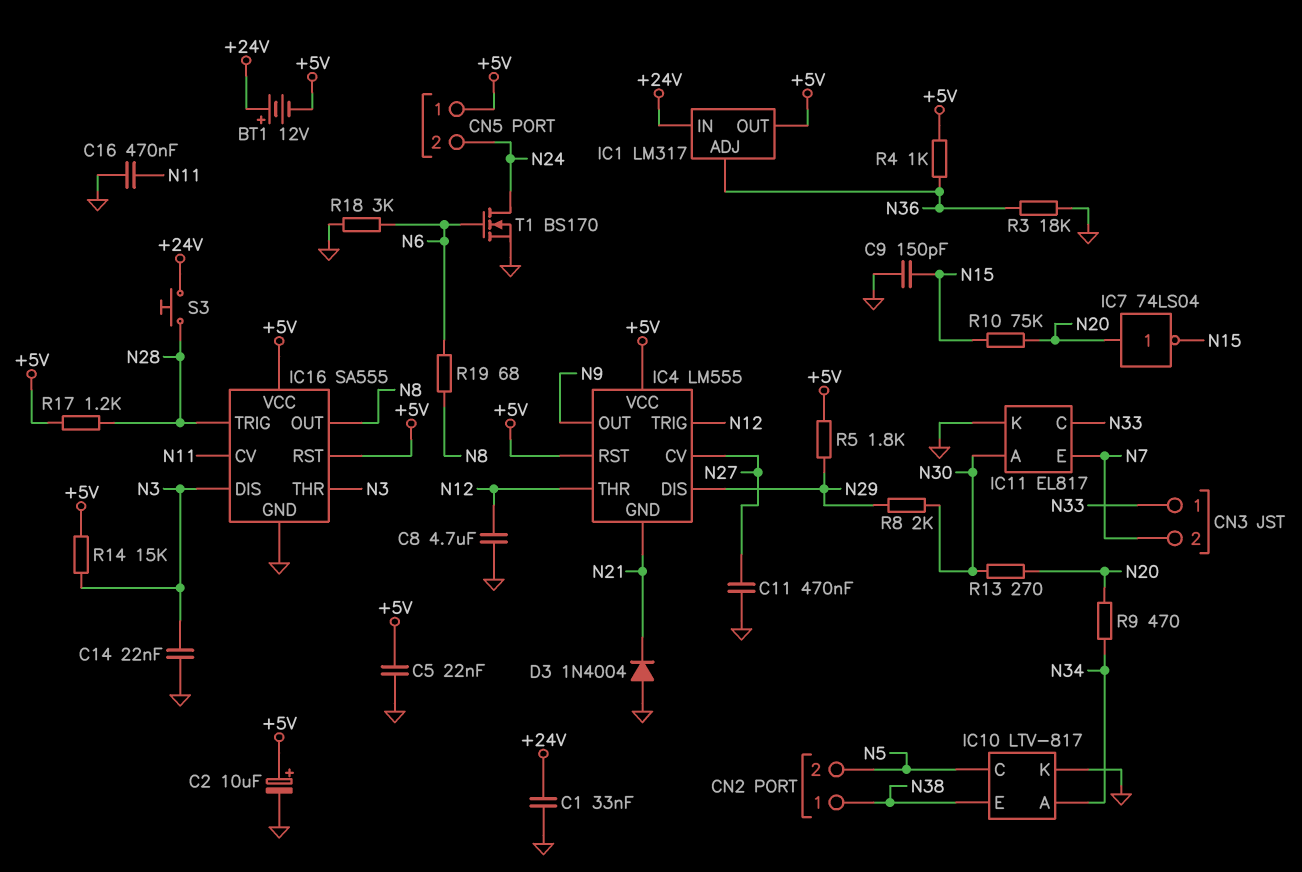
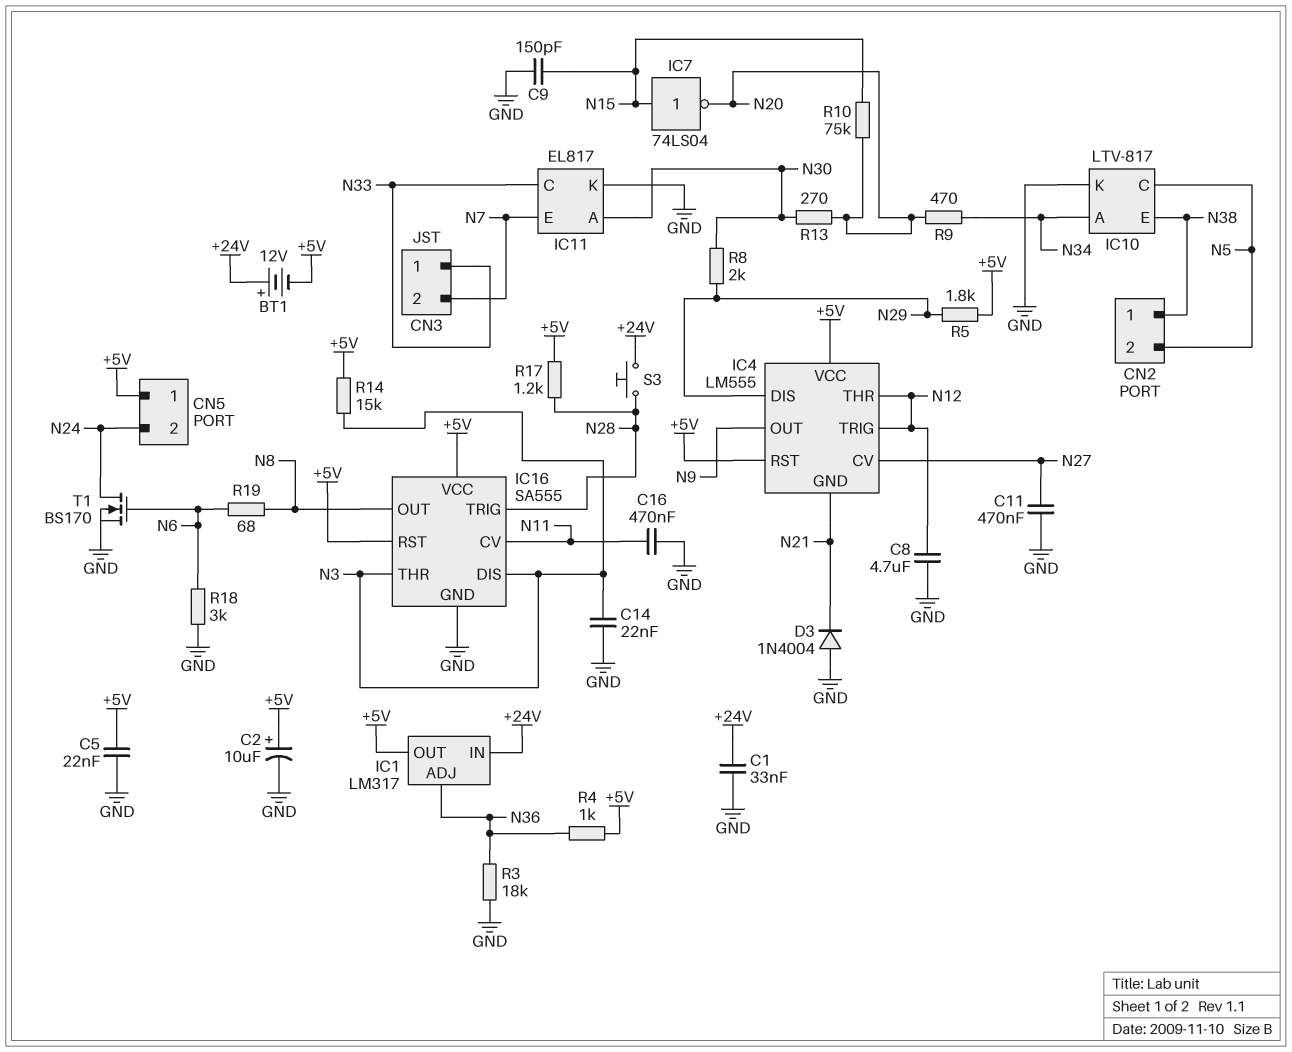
IC7: NOT 74LS04 (in N20, out N15) -> NOT 74LS04 (in N15, out N20)

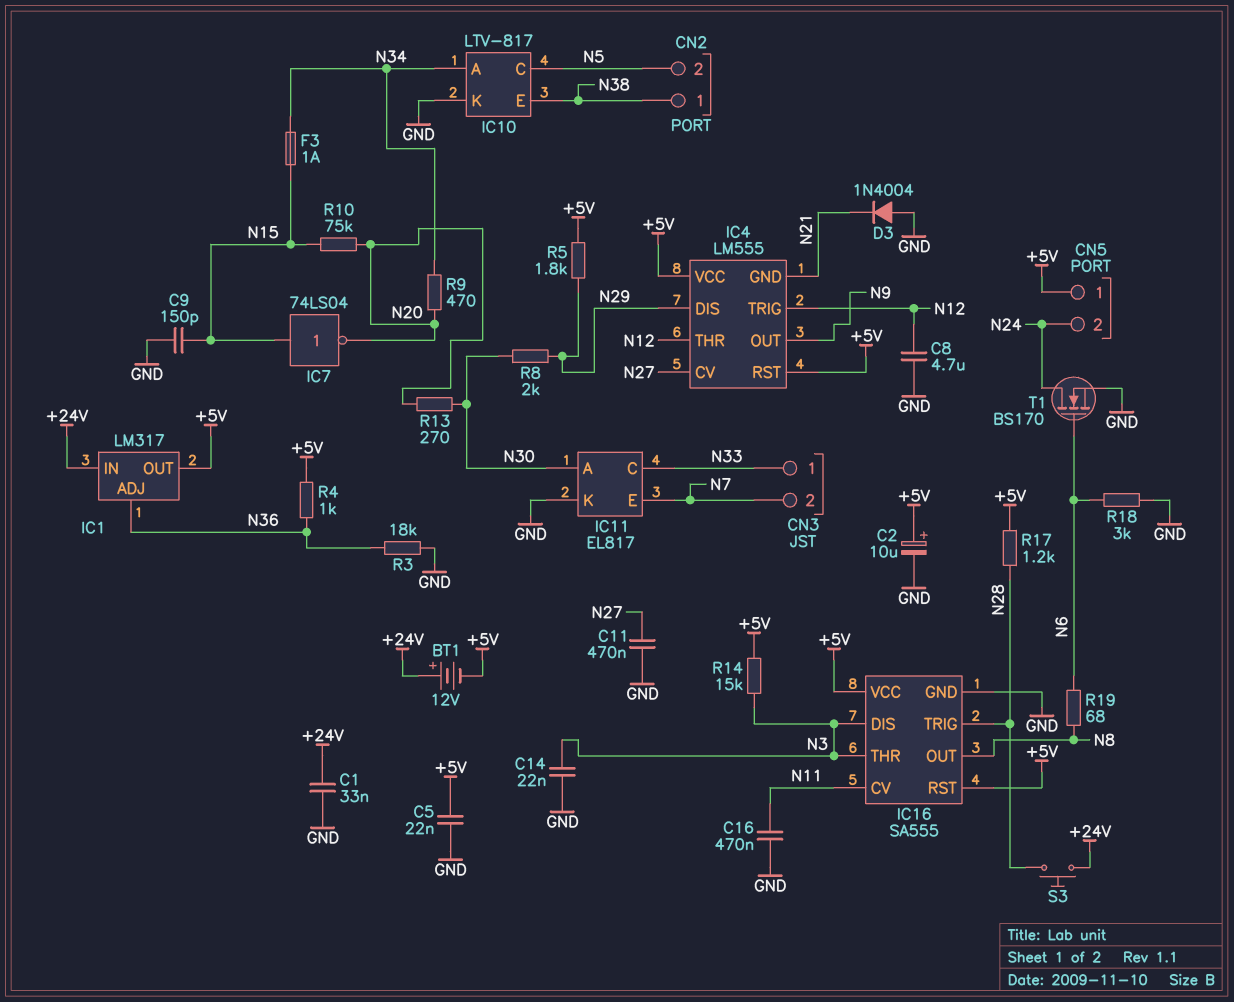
F3: none -> 1A (N15, N34)

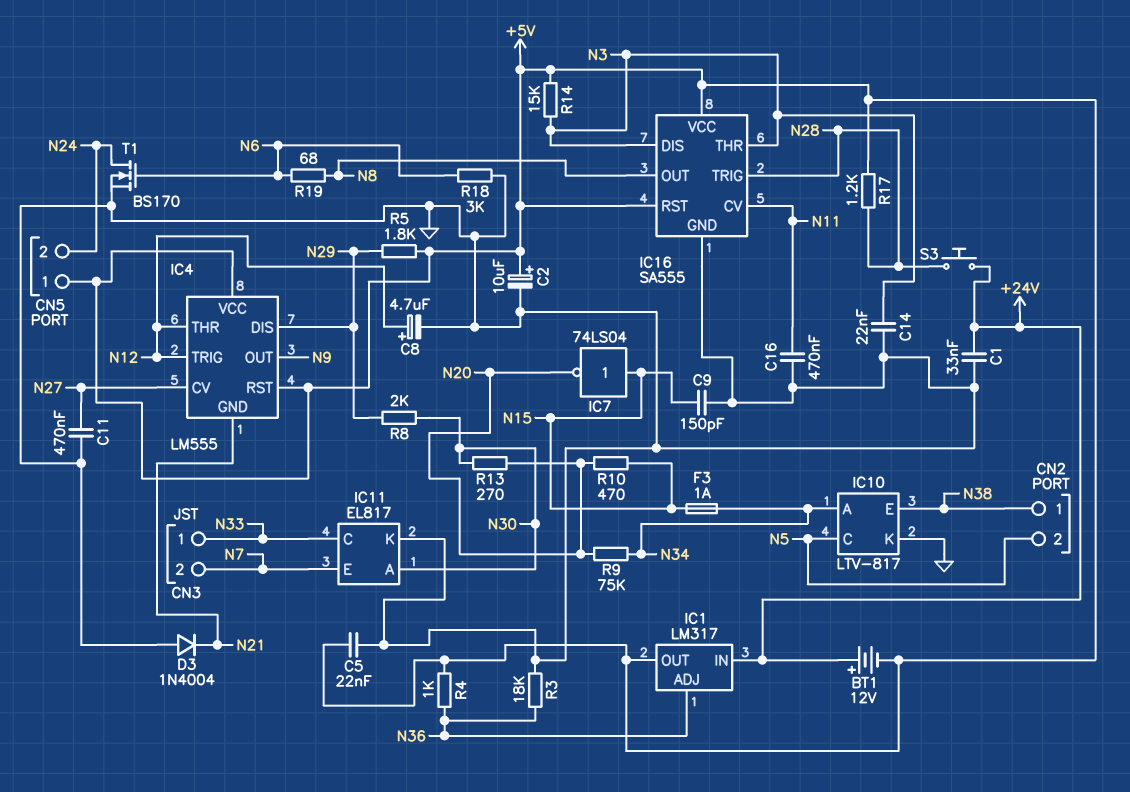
C8: 4.7uF (GND, N12) -> 4.7uF (plus N12, minus GND)
R9: 470 (N20, N34) -> 75k (N20, N34)
R10: 75k (N15, N20) -> 470 (N15, N20)

